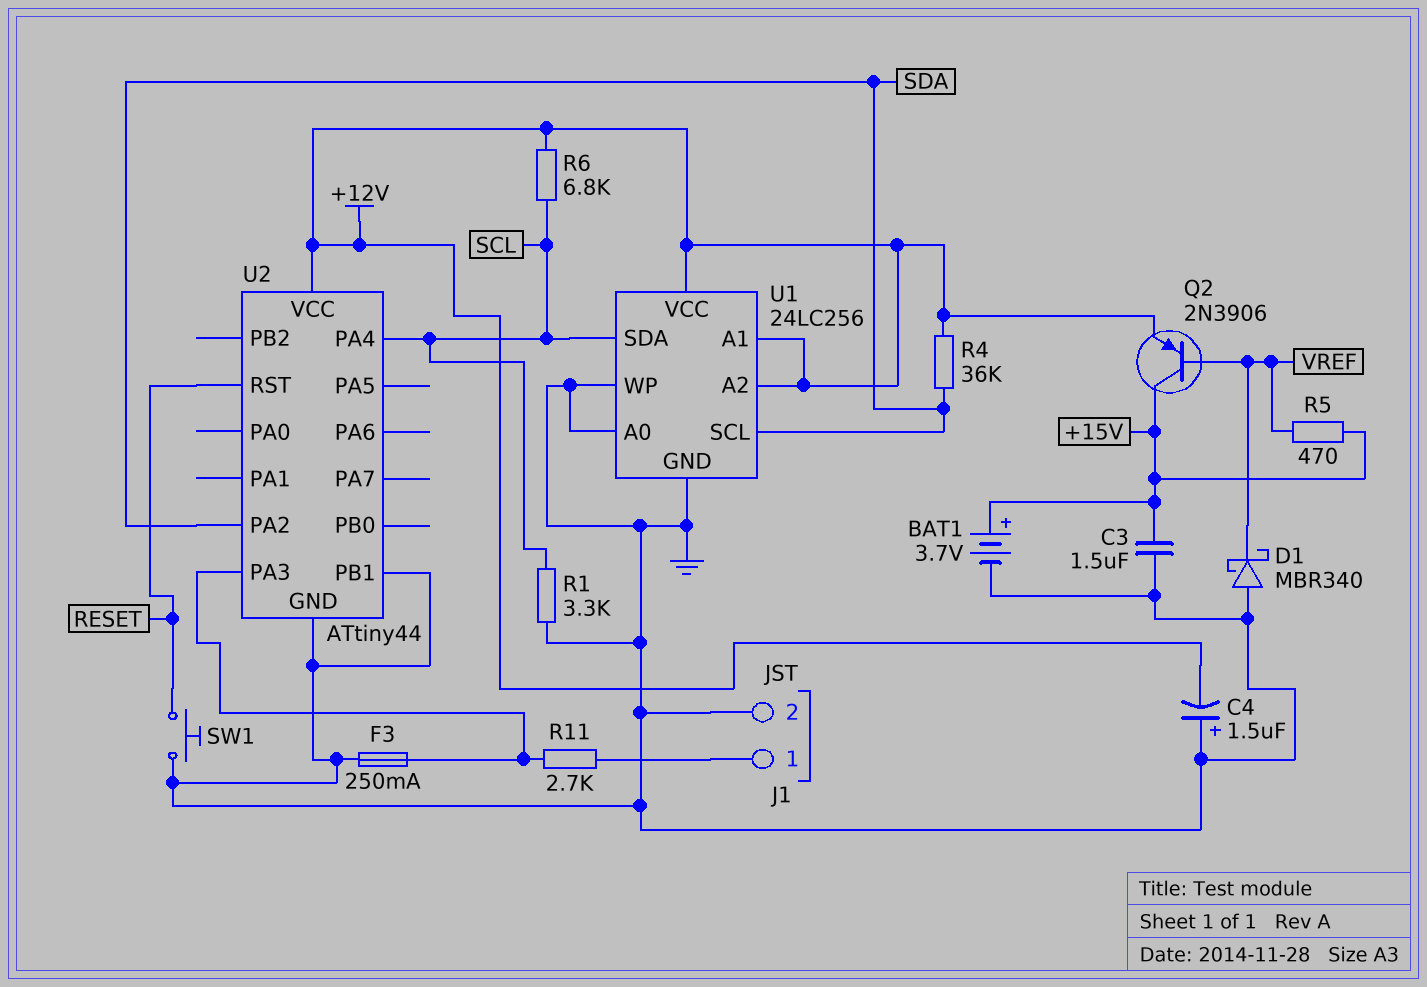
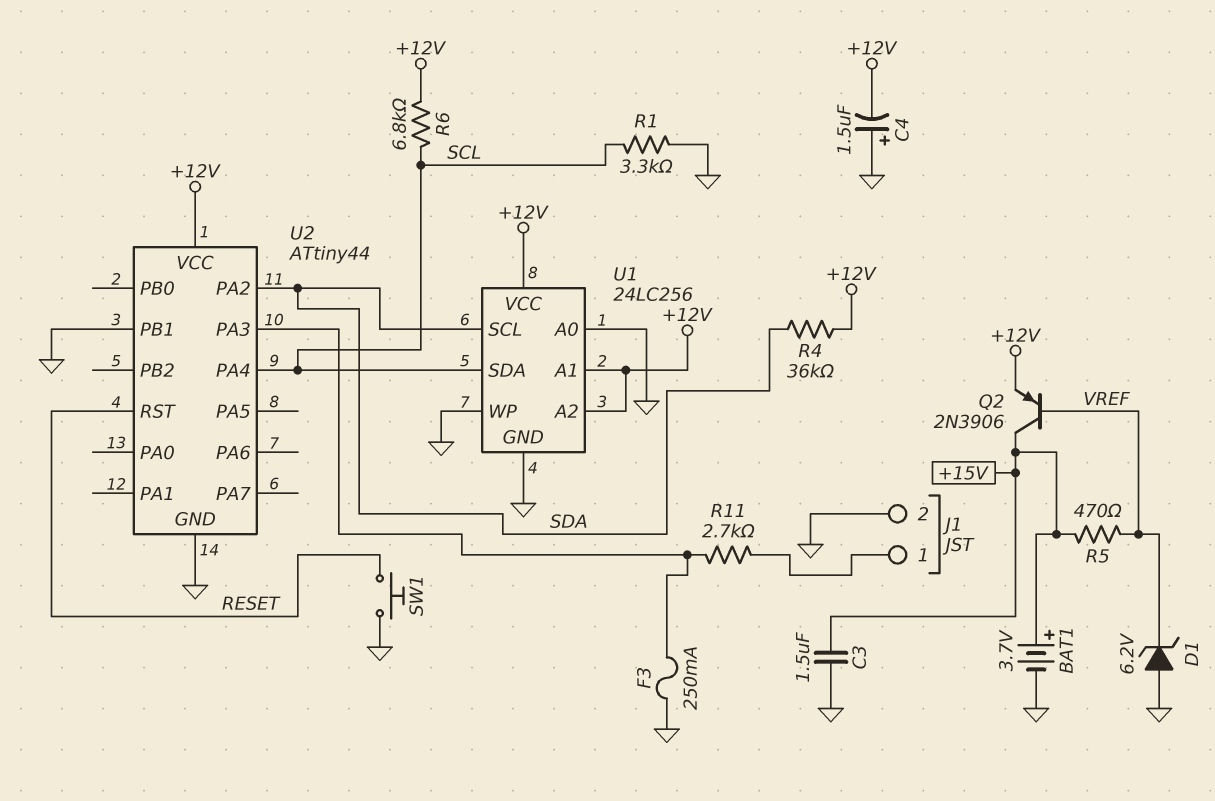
D1: schottky MBR340 (A GND, K VREF) -> zener 6.2V (A GND, K VREF)

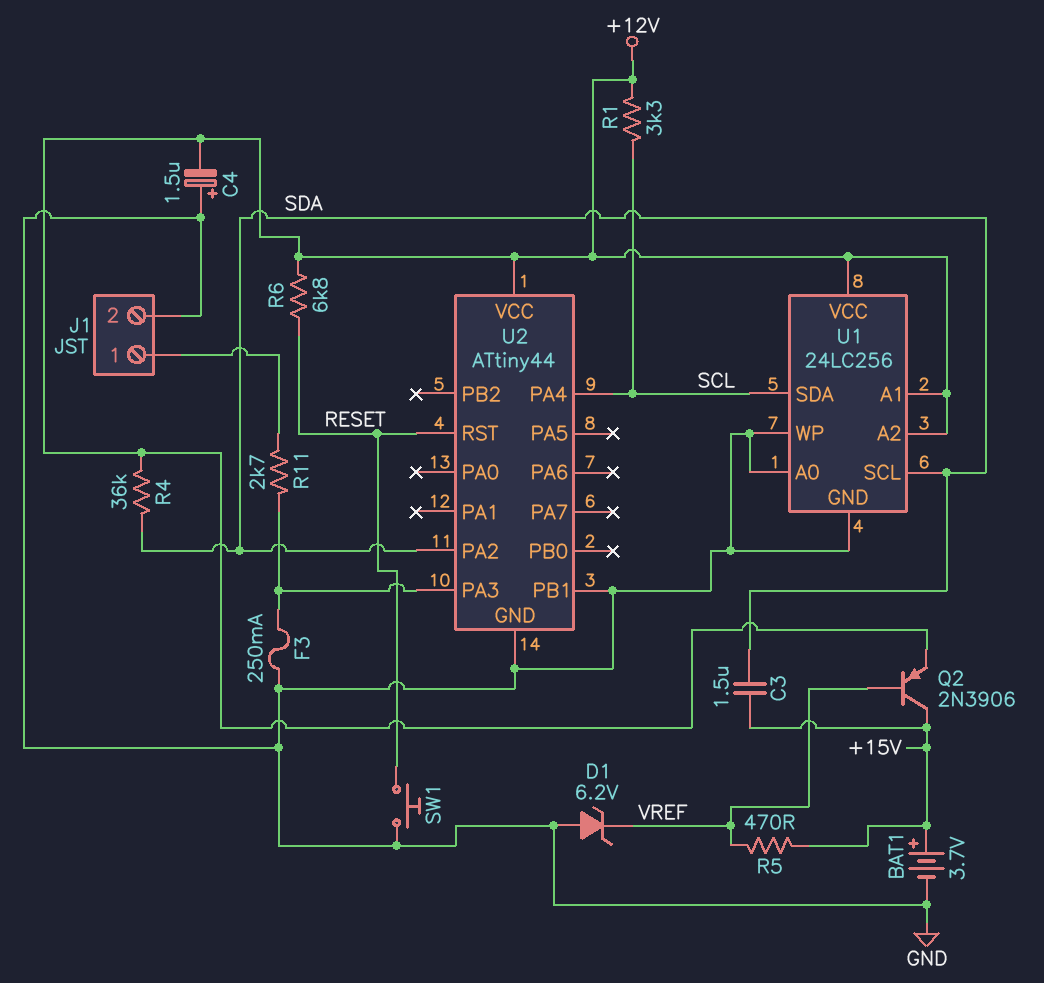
C3: 1.5uF (+15V, GND) -> 1.5uF (+15V, SDA)
R1: 3.3k (GND, SCL) -> 3.3k (+12V, SCL)
R6: 6.8k (+12V, SCL) -> 6.8k (+12V, RESET)

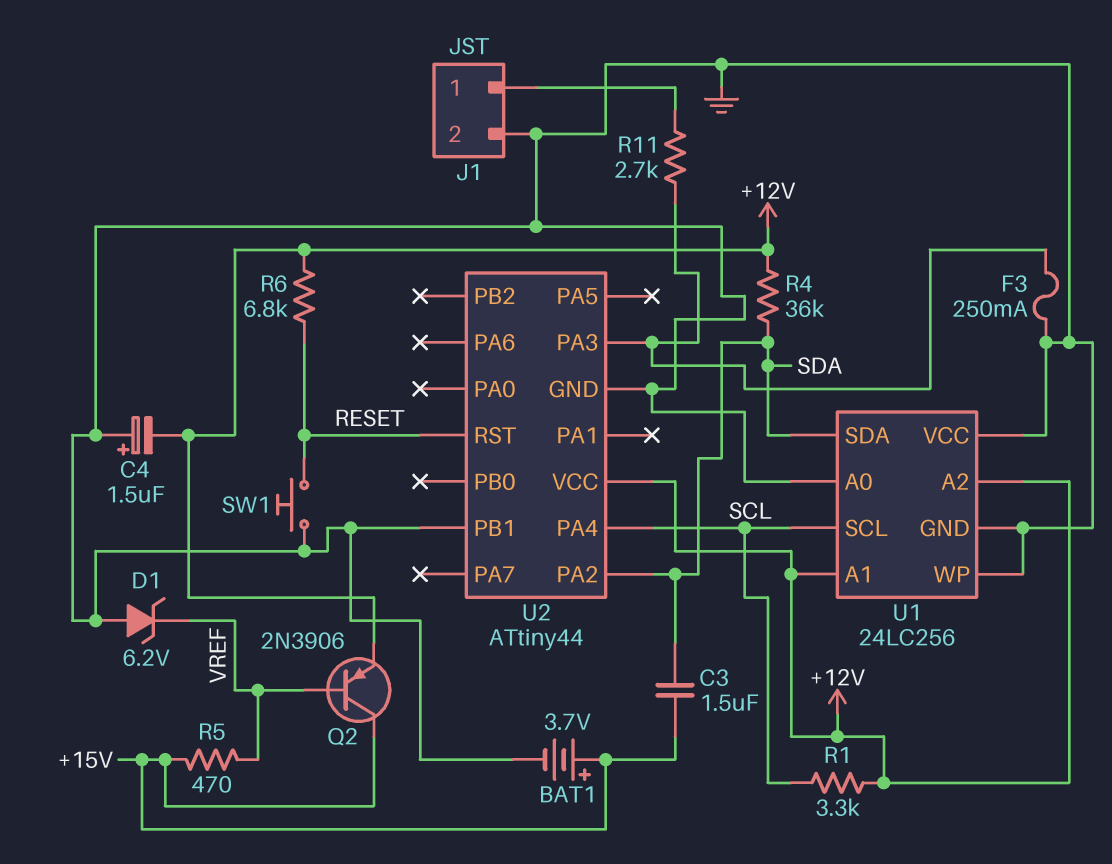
U1 pin SCL: SDA -> SCL
U1 pin SDA: SCL -> SDA
U1 pin VCC: +12V -> GND

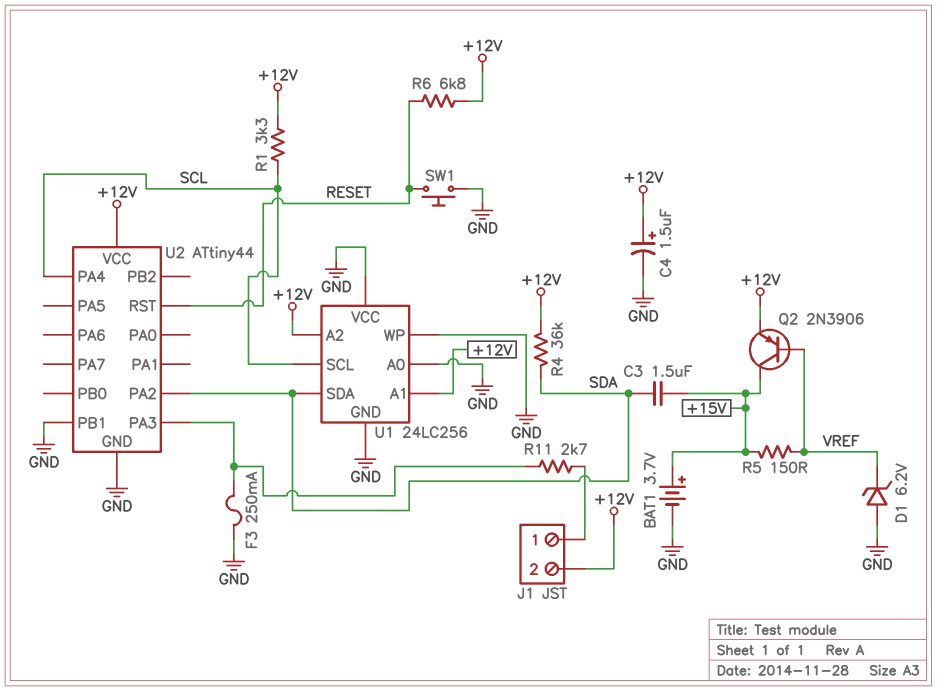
C4: 1.5uF (plus GND, minus +12V) -> 1.5uF (plus +12V, minus GND)
J1 pin 2: GND -> +12V
R5: 470 (+15V, VREF) -> 150 (+15V, VREF)

